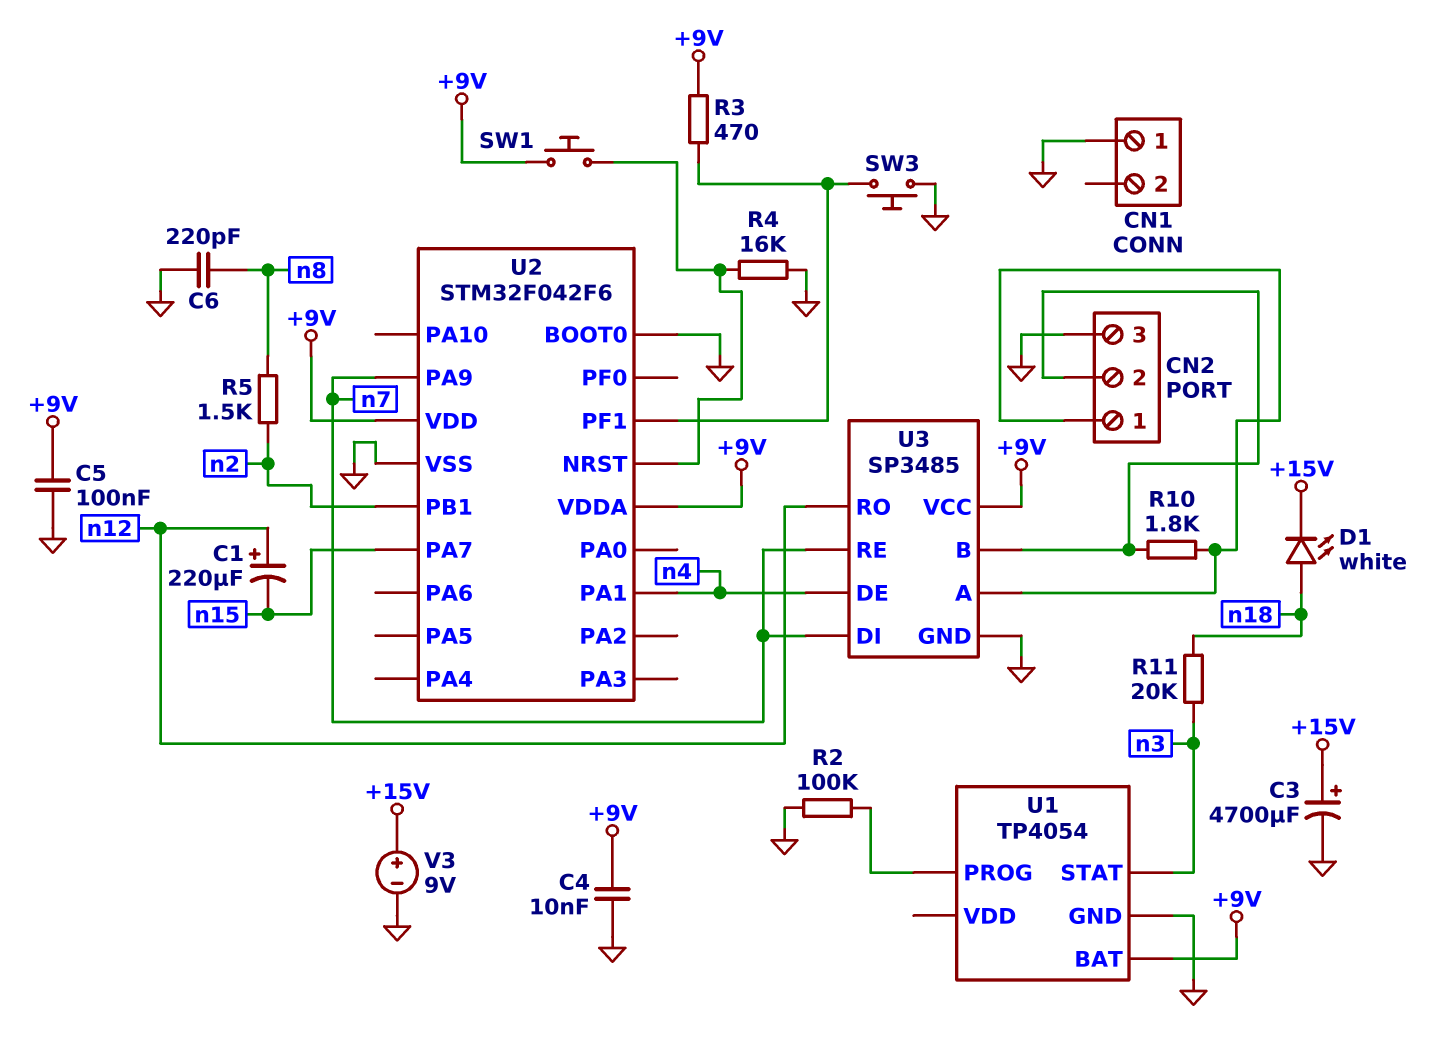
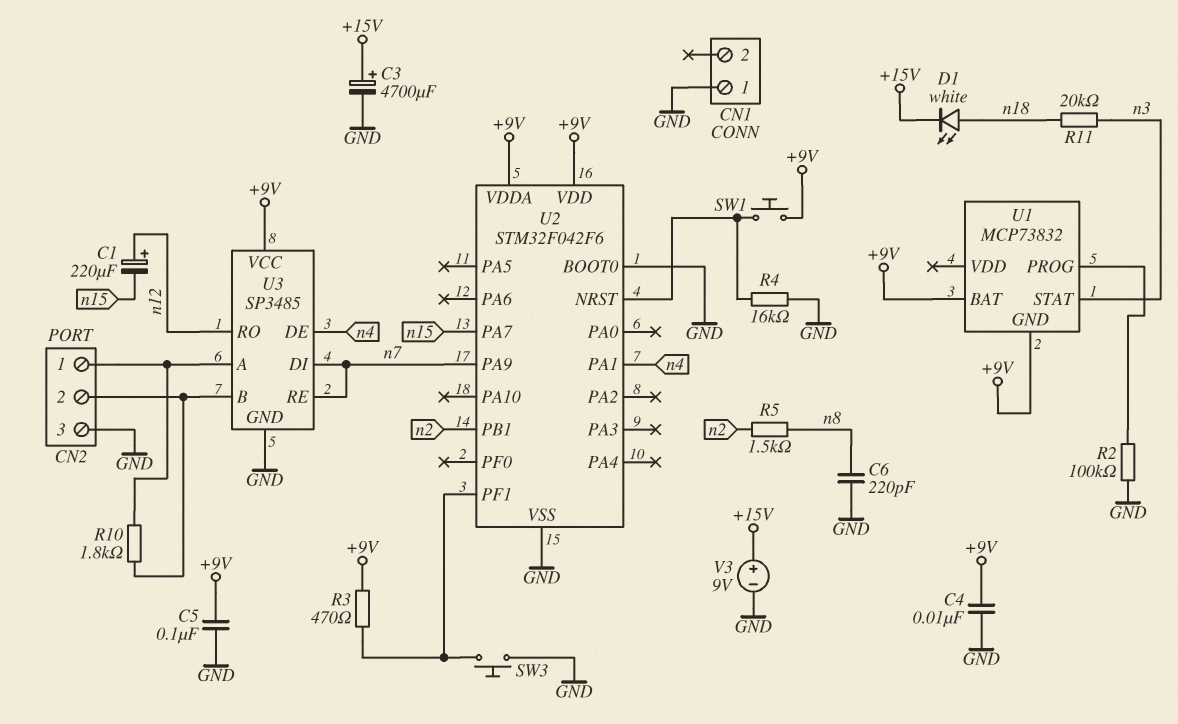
U1: TP4054 -> MCP73832
U1 pin GND: GND -> +9V

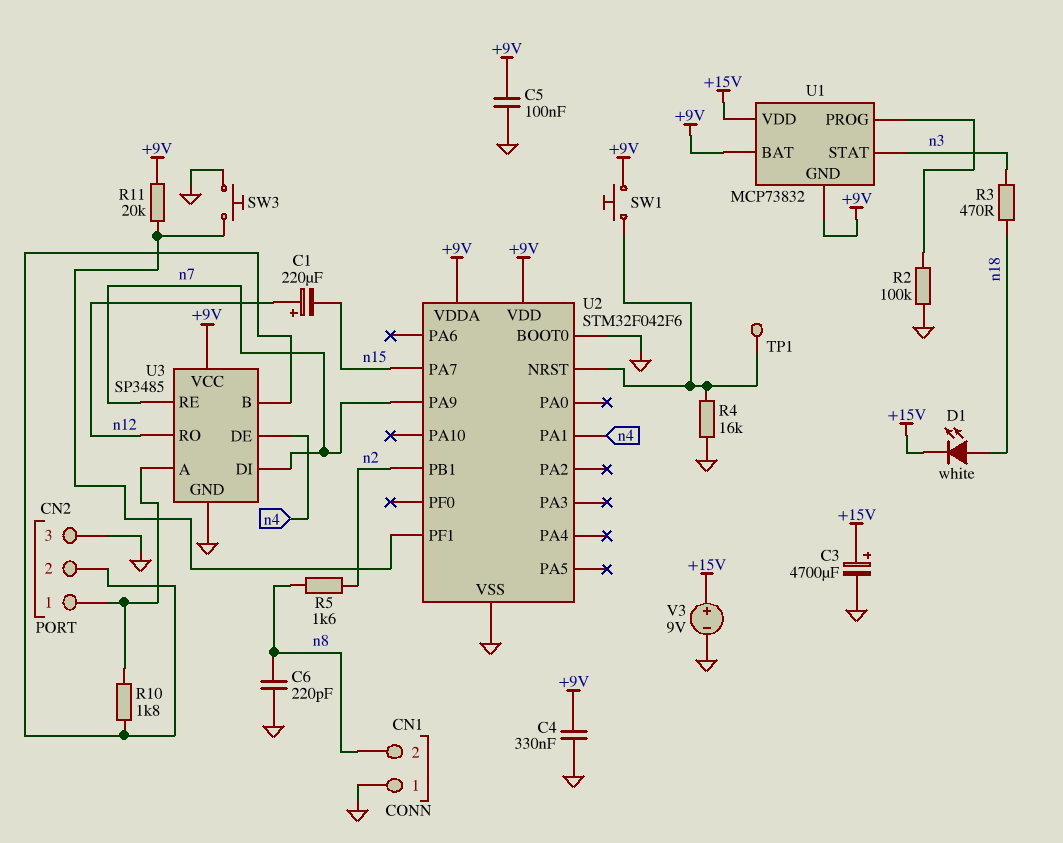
C4: 10nF (+9V, GND) -> 330nF (+9V, GND)
CN1 pin 2: none -> n8
R3: 470 (+9V, U2/PF1) -> 470 (n3, n18)
R5: 1.5k (n2, n8) -> 1.6k (n2, n8)
R11: 20k (n3, n18) -> 20k (+9V, U2/PF1)
TP1: none -> test point (U2/NRST)
U1 pin VDD: none -> +15V

